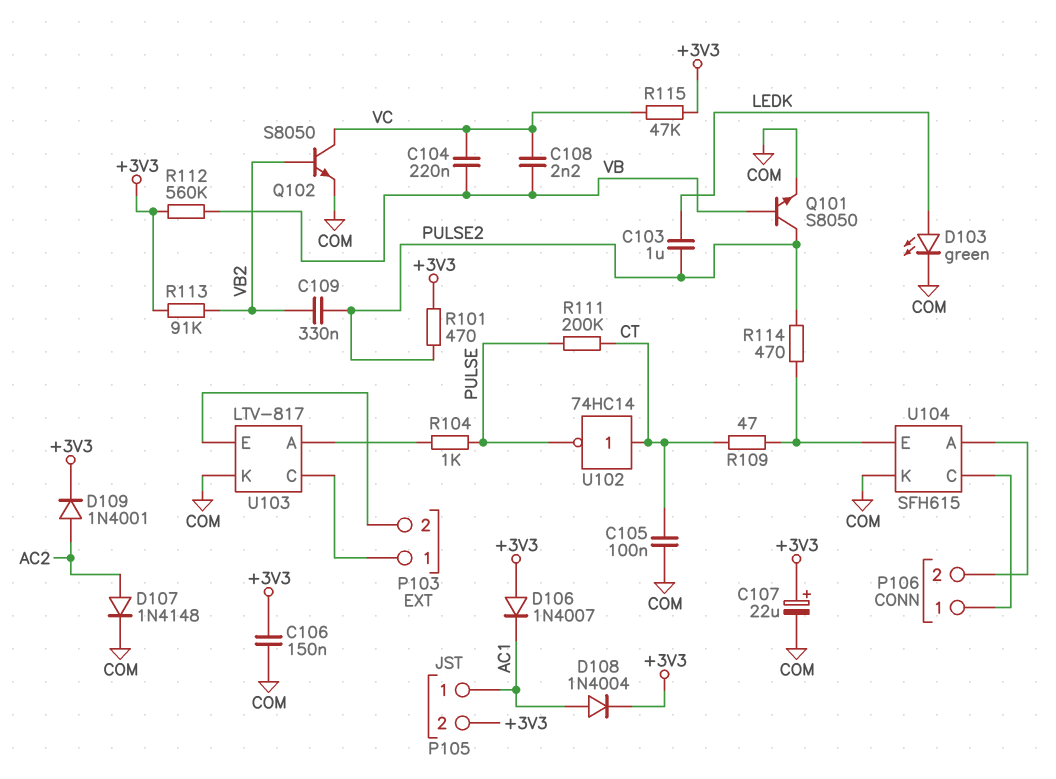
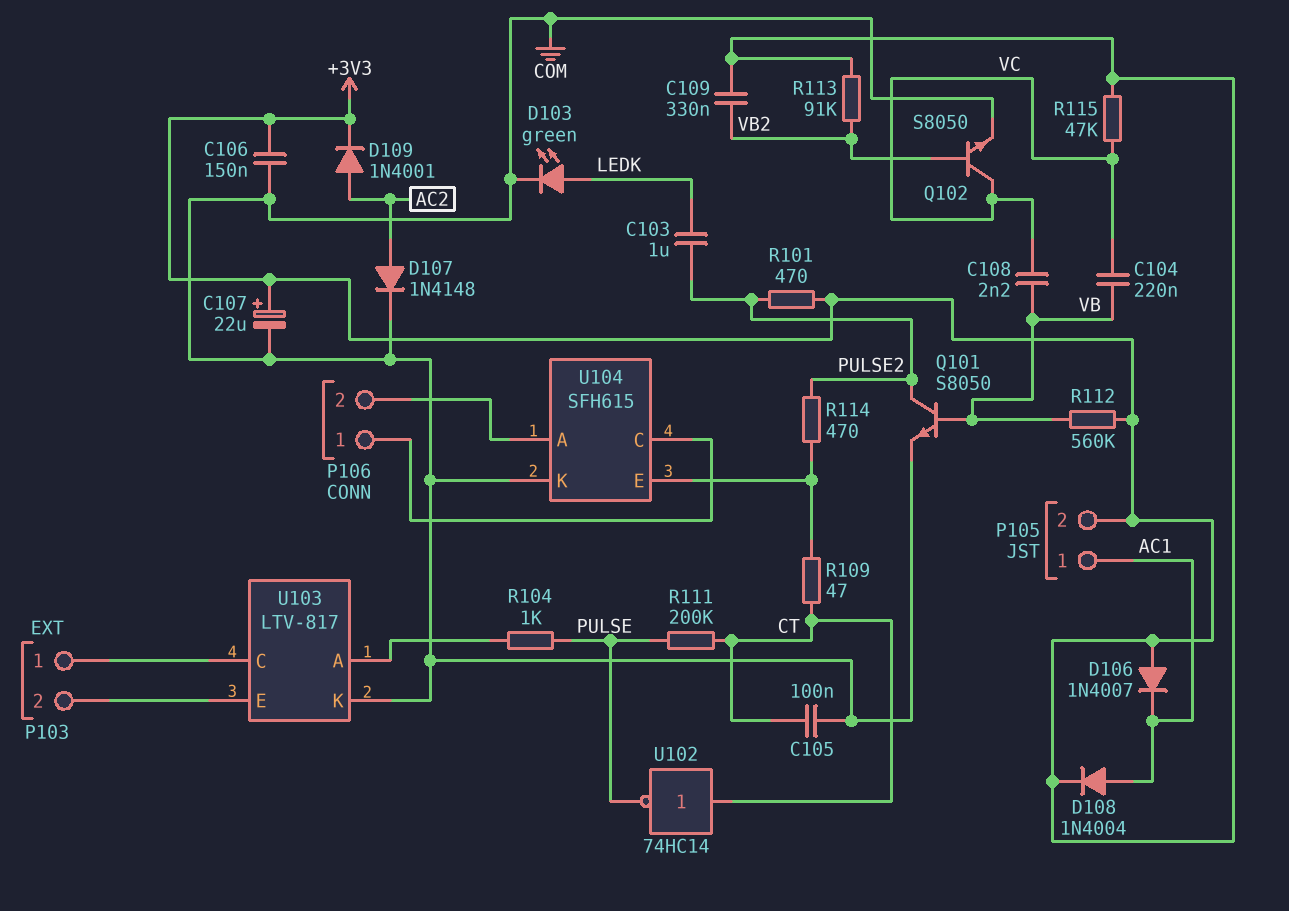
C109: 330nF (PULSE2, VB2) -> 330nF (+3V3, VB2)

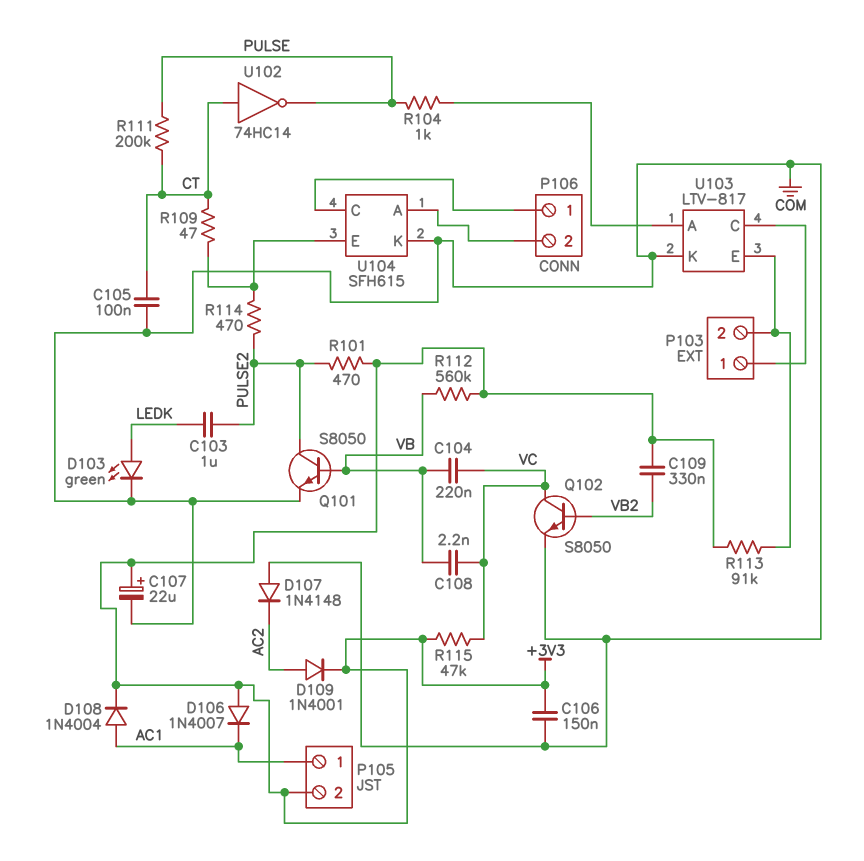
D107: diode 1N4148 (A AC2, K COM) -> diode 1N4148 (A COM, K AC2)
R113: 91k (+3V3, VB2) -> 91k (+3V3, P103/2)

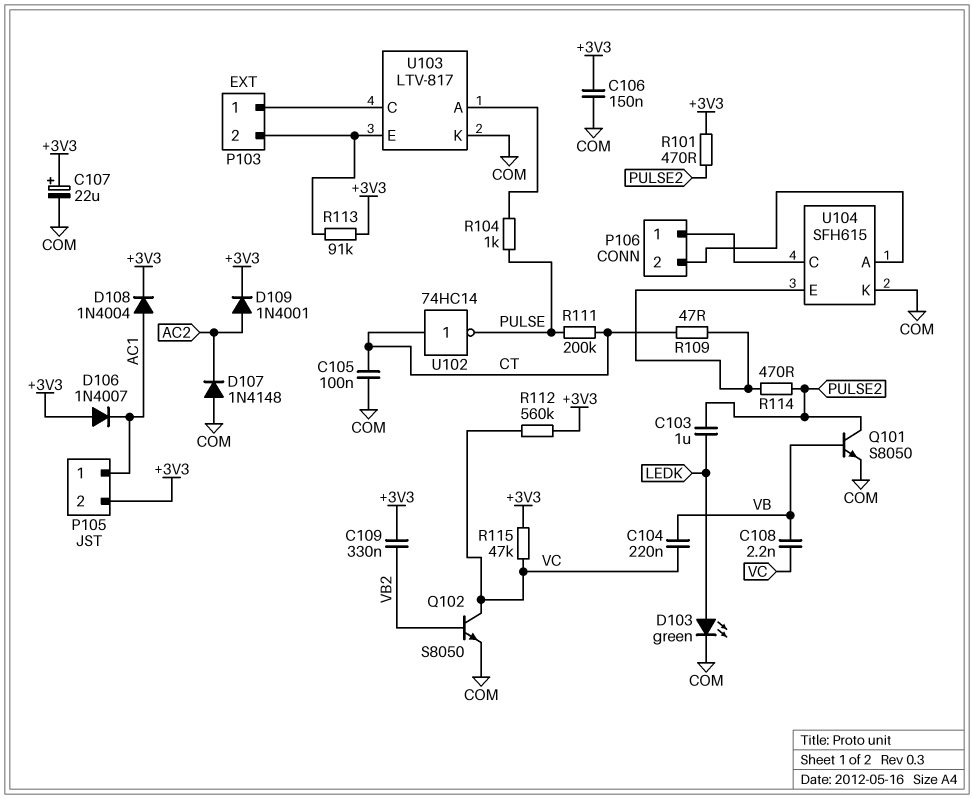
R112: 560k (+3V3, VB) -> 560k (+3V3, VC)

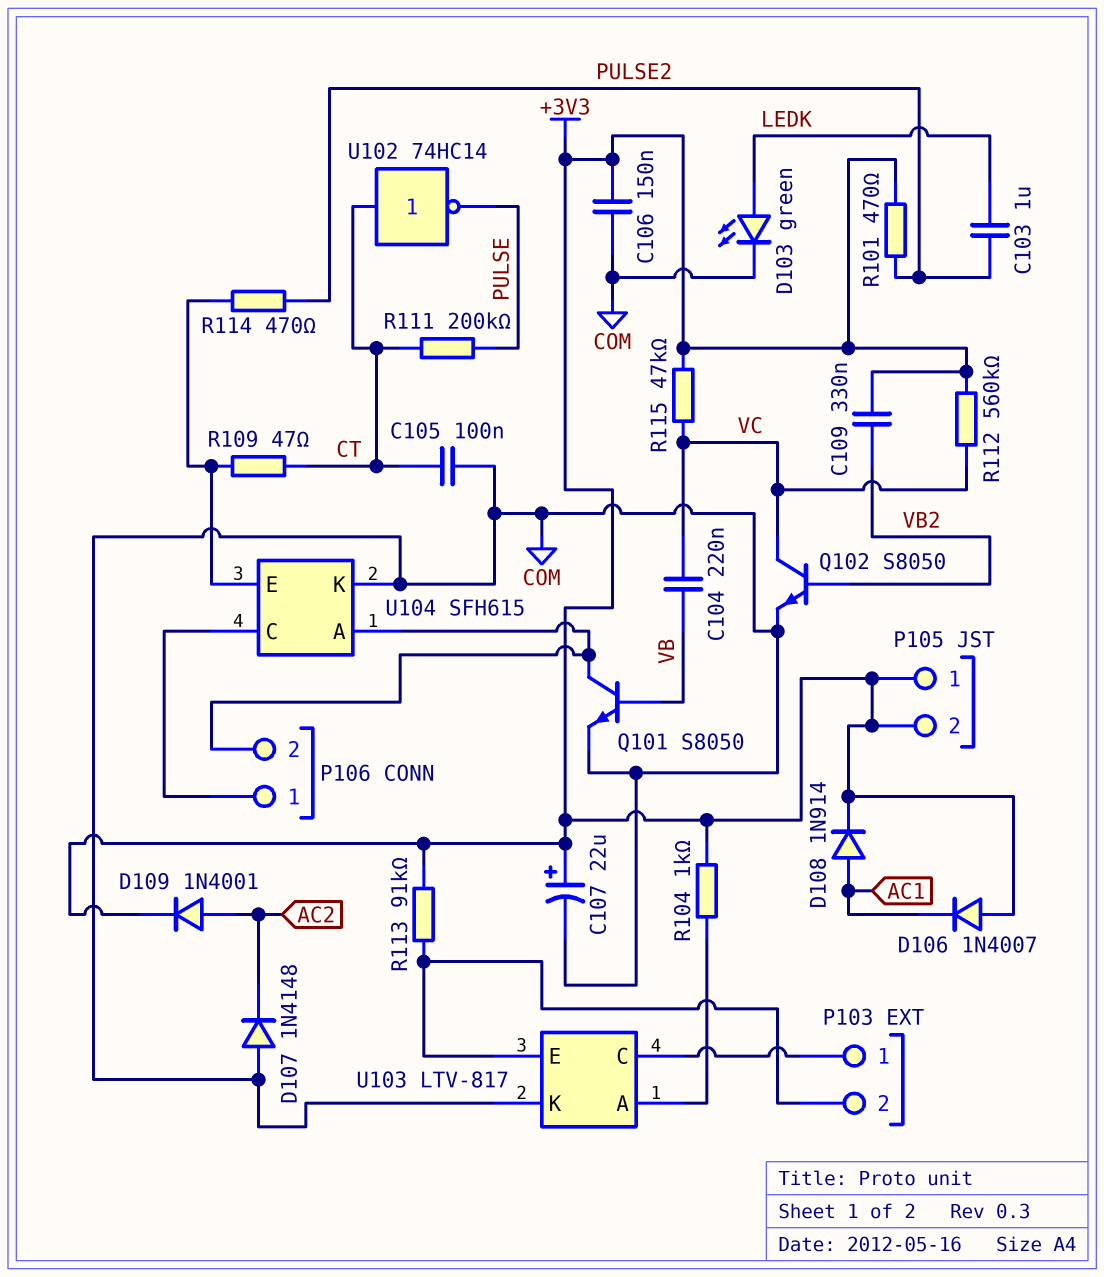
C108: 2.2nF (VB, VC) -> none
D108: diode 1N4004 (A AC1, K +3V3) -> diode 1N914 (A AC1, K +3V3)
P105 pin 1: AC1 -> +3V3
Q101: NPN S8050 (B VB, C PULSE2, E COM) -> NPN S8050 (B VB, C P106/2, E COM)
R104: 1k (PULSE, U103/A) -> 1k (+3V3, U103/A)

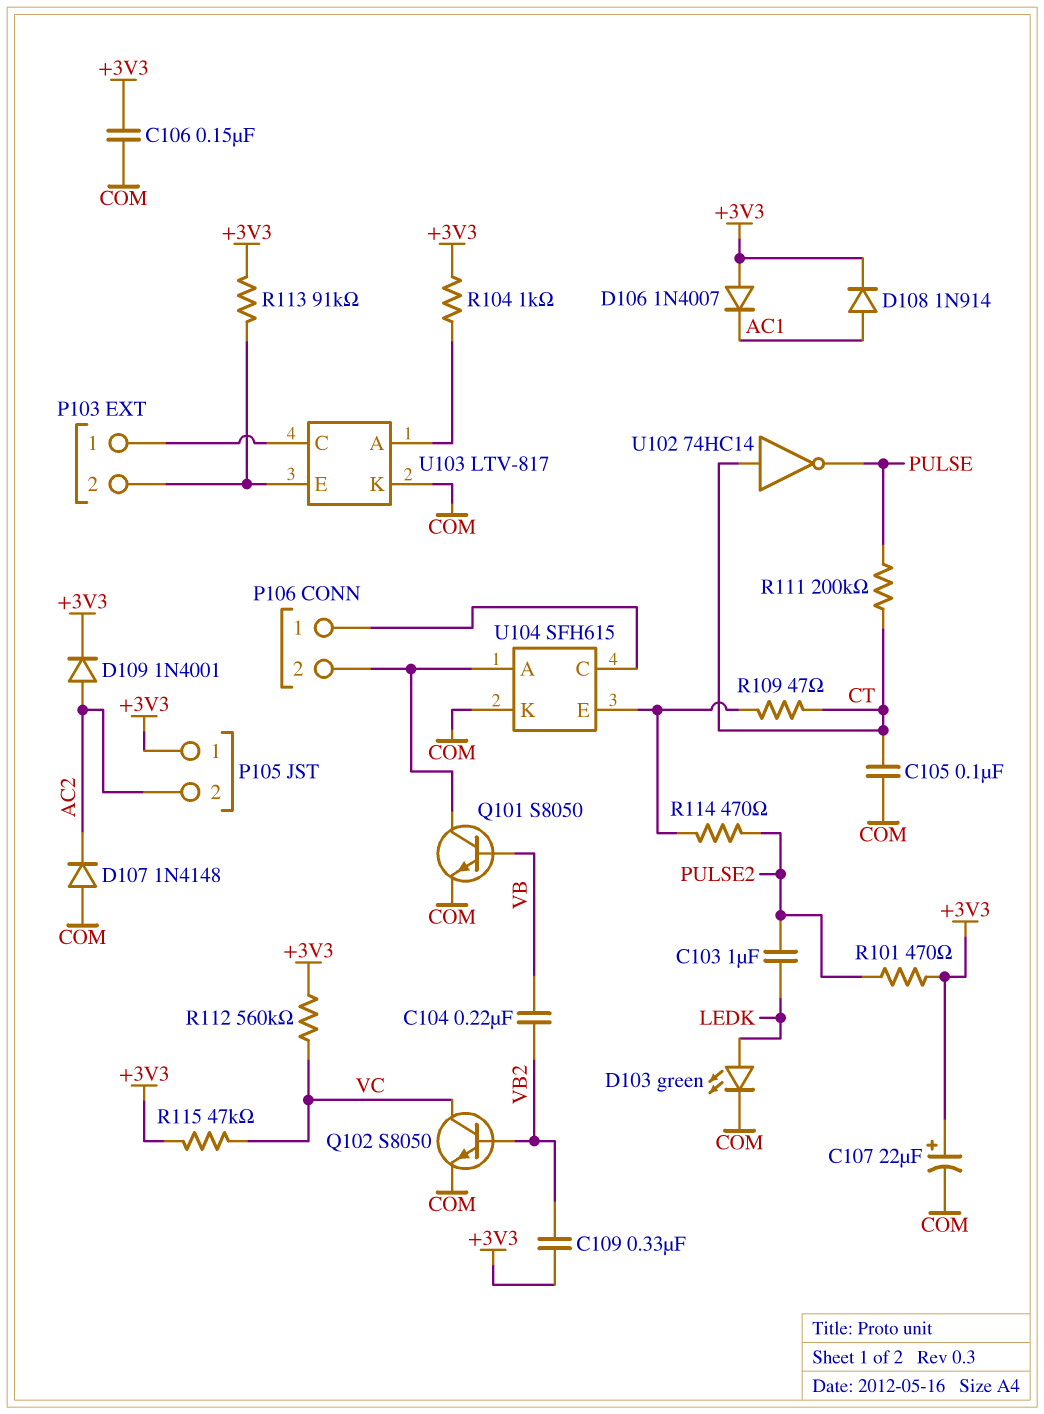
C104: 220nF (VB, VC) -> 220nF (VB, VB2)
P105 pin 2: +3V3 -> AC2

